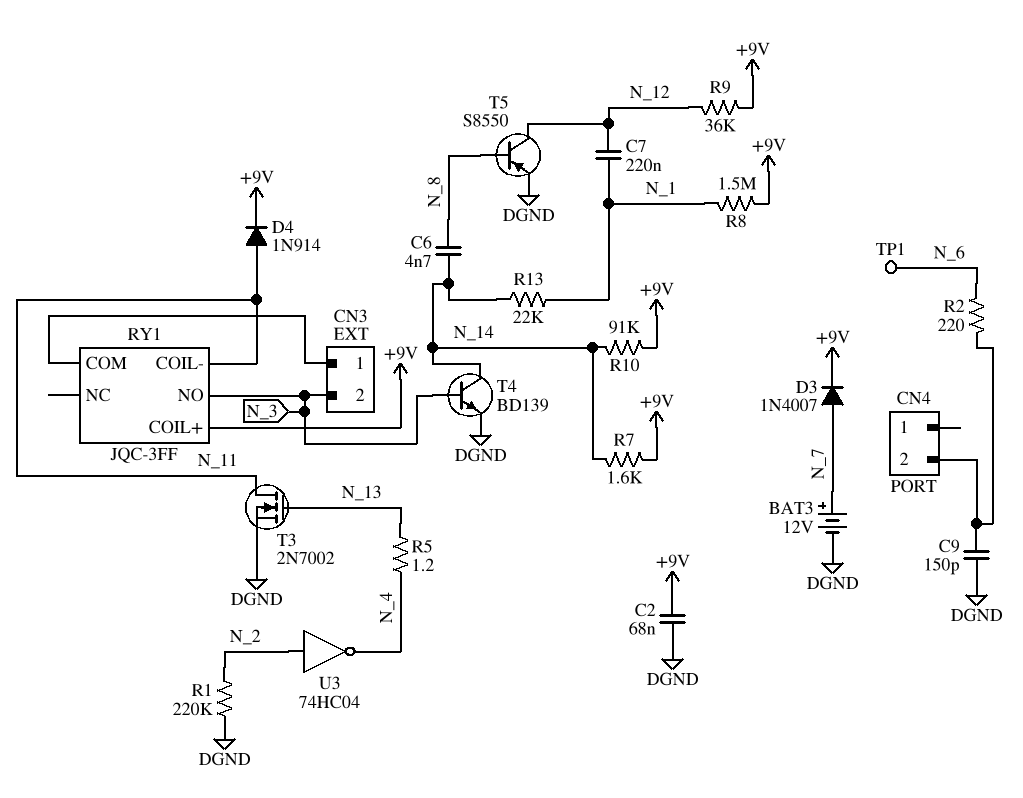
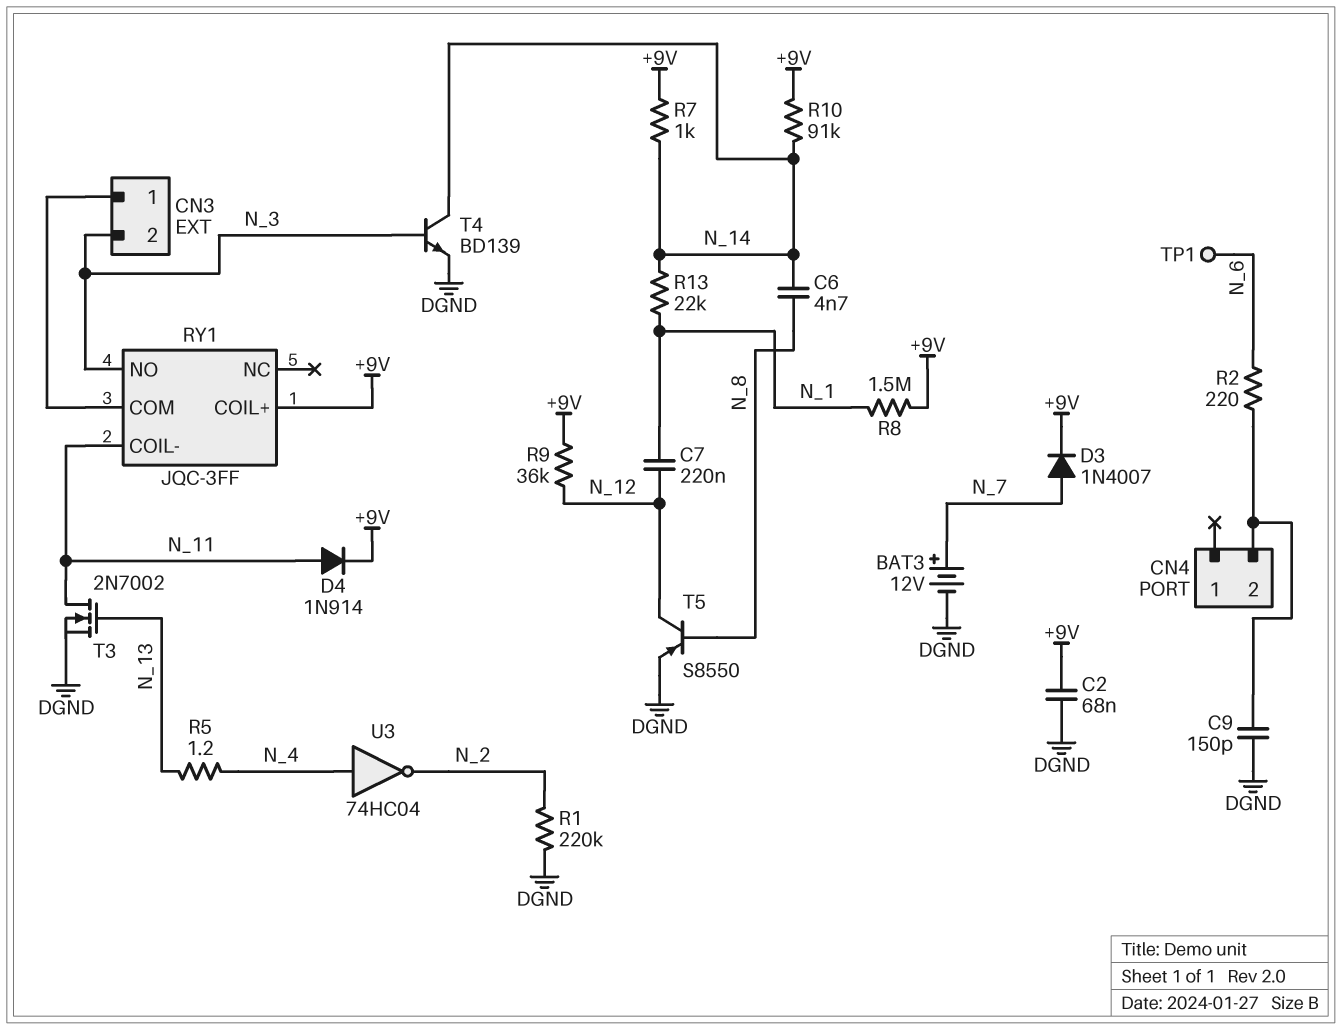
R7: 1.6k (+9V, N_14) -> 1k (+9V, N_14)
U3: NOT 74HC04 (in N_2, out N_4) -> NOT 74HC04 (in N_4, out N_2)

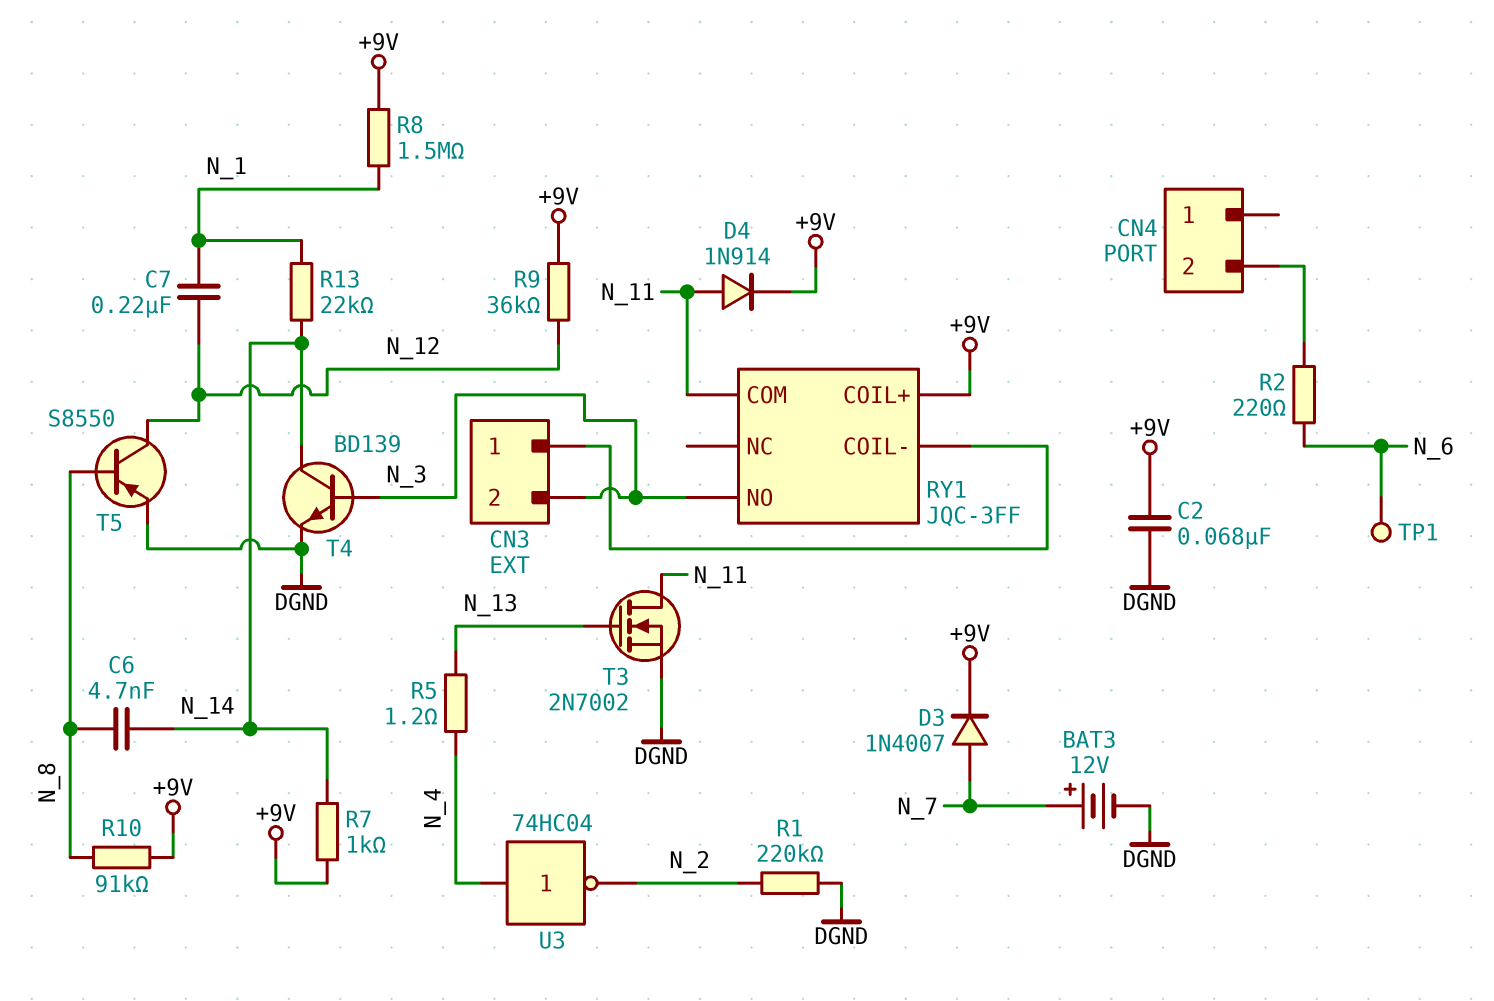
C9: 150pF (CN4/2, DGND) -> none
R10: 91k (+9V, N_14) -> 91k (+9V, N_8)
RY1 pin COIL-: N_11 -> CN3/1
RY1 pin COM: CN3/1 -> N_11

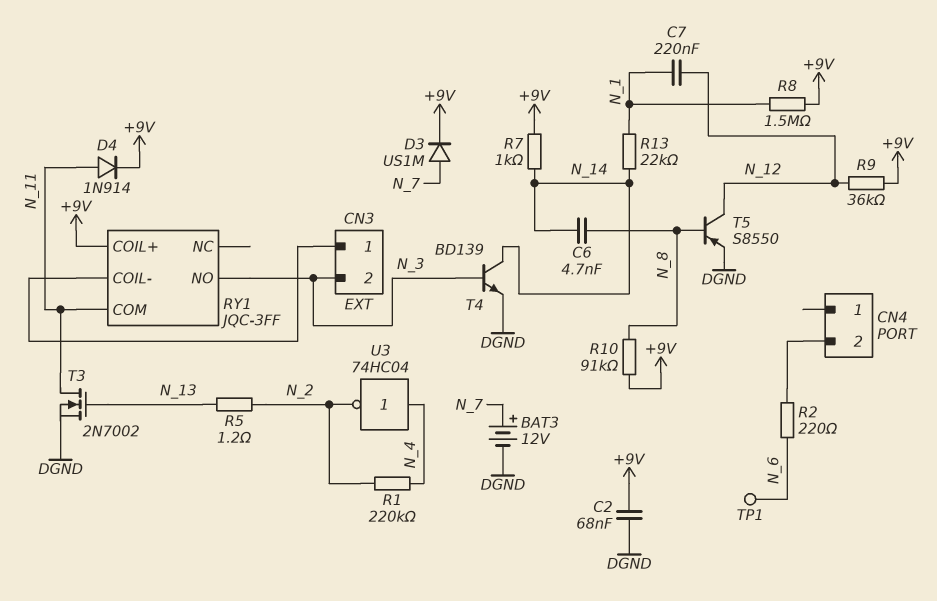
D3: diode 1N4007 (A N_7, K +9V) -> diode US1M (A N_7, K +9V)
R1: 220k (DGND, N_2) -> 220k (N_2, N_4)
R5: 1.2 (N_4, N_13) -> 1.2 (N_2, N_13)

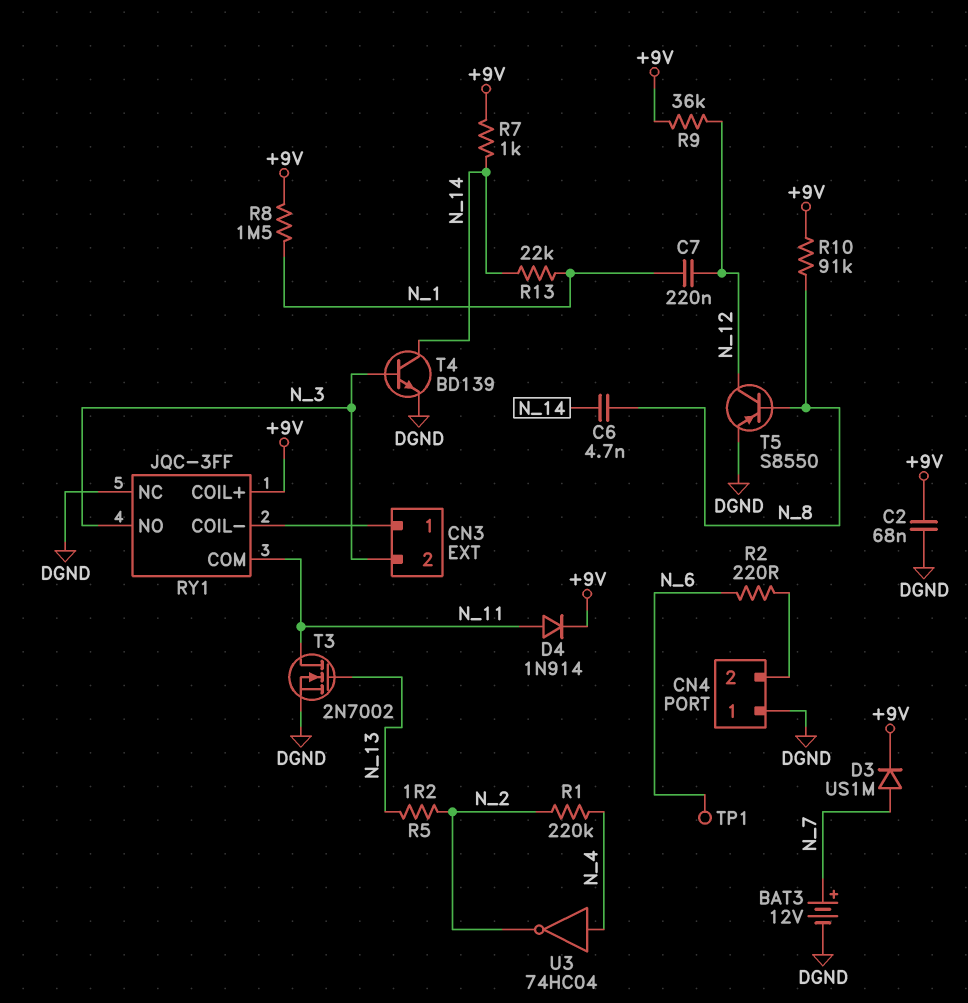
CN4 pin 1: none -> DGND
RY1 pin NC: none -> DGND

